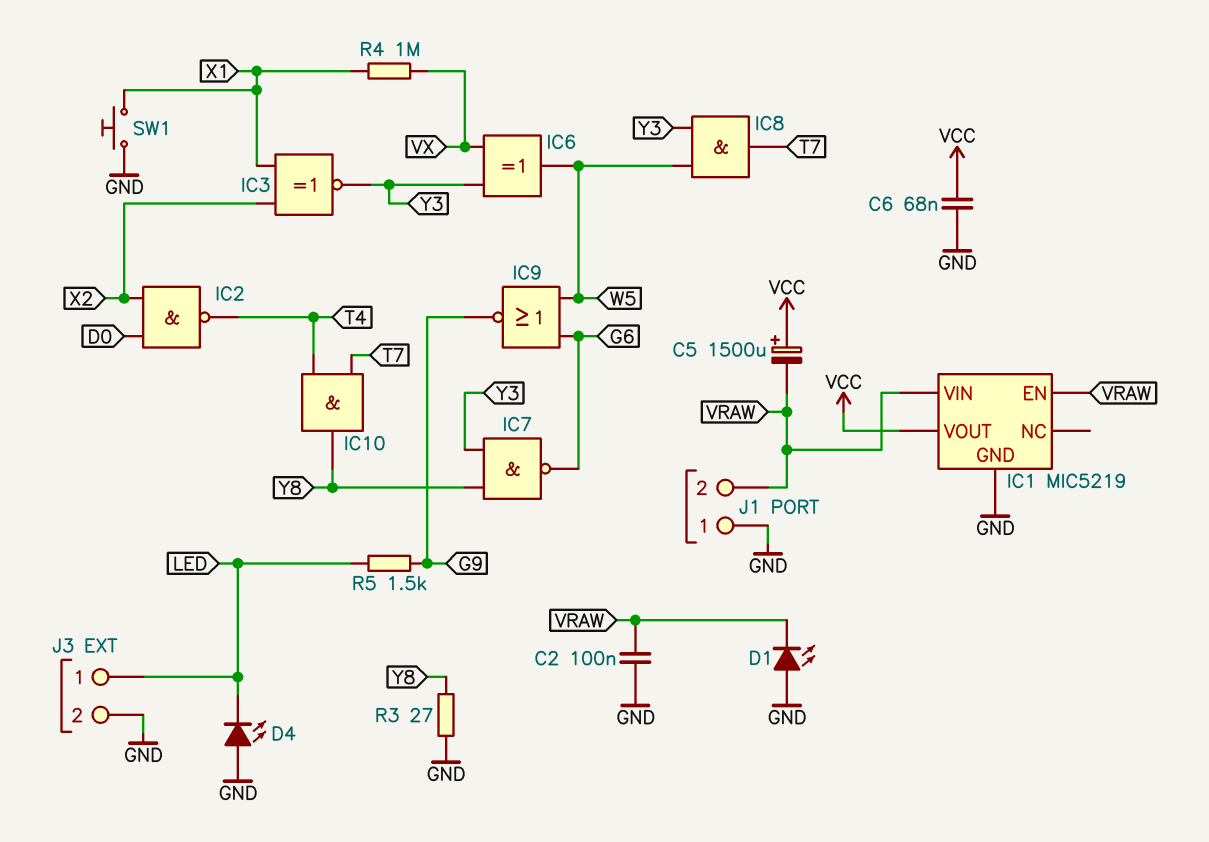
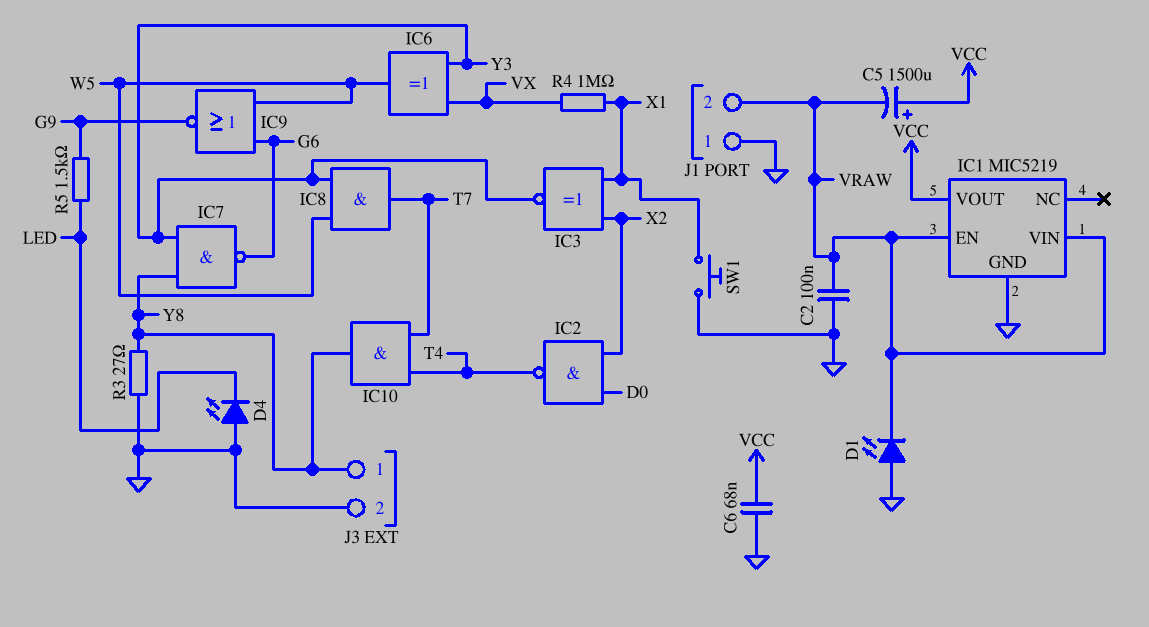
J3 pin 1: LED -> Y8

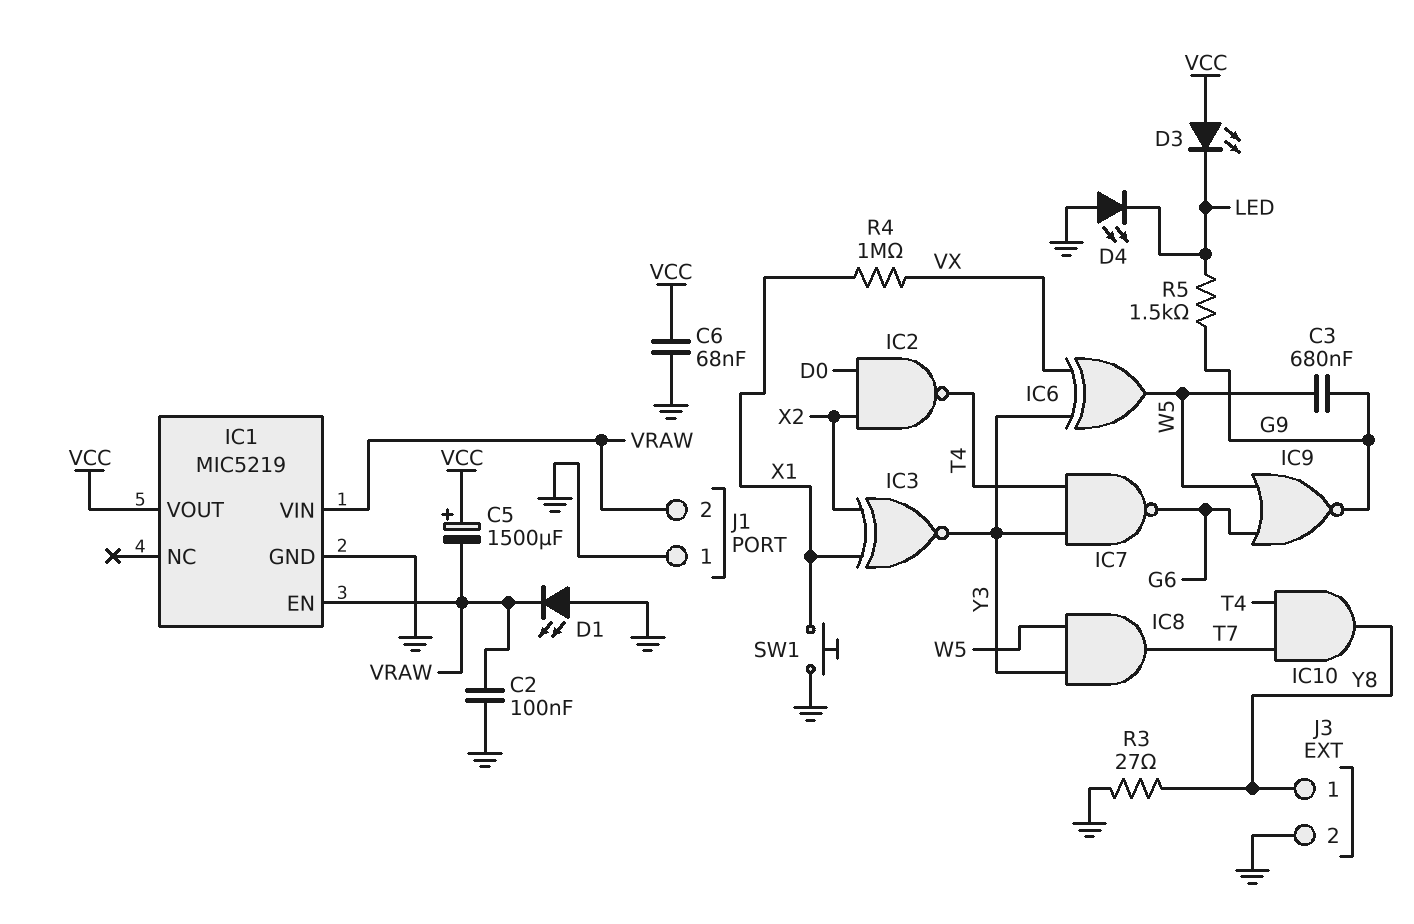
C3: none -> 680nF (G9, W5)
D3: none -> LED (A VCC, K LED)
IC7: NAND (in Y3, in Y8, out G6) -> NAND (in T4, in Y3, out G6)

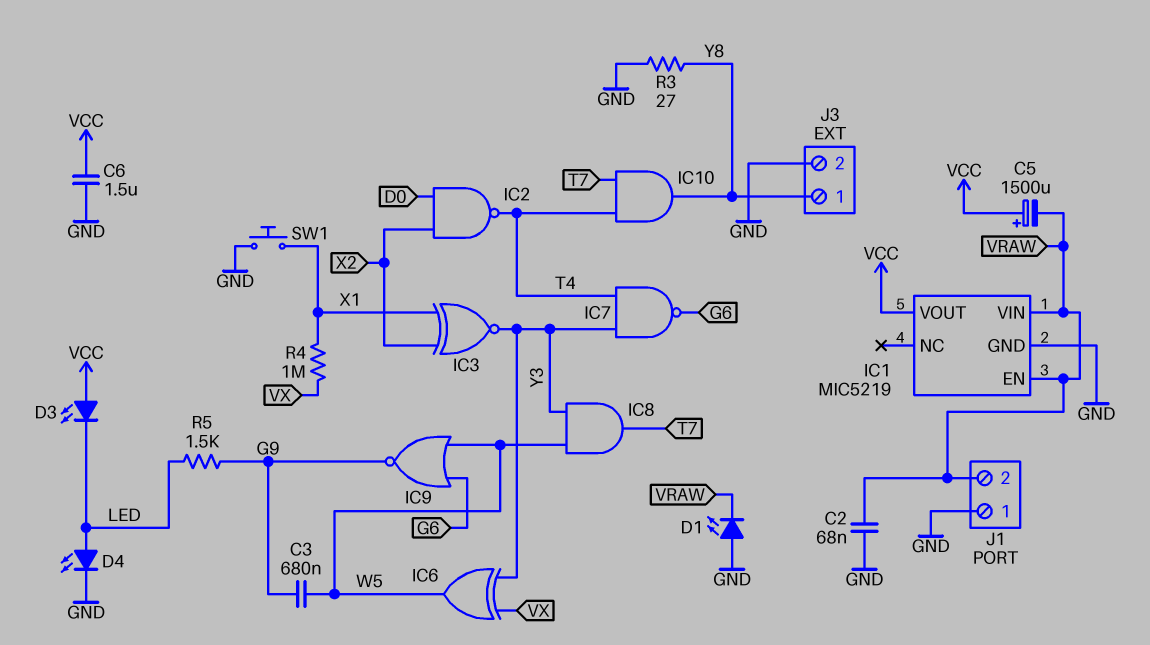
C2: 100nF (GND, VRAW) -> 68nF (GND, VRAW)
C6: 68nF (GND, VCC) -> 1.5uF (GND, VCC)
D4: LED (A GND, K LED) -> LED (A LED, K GND)

